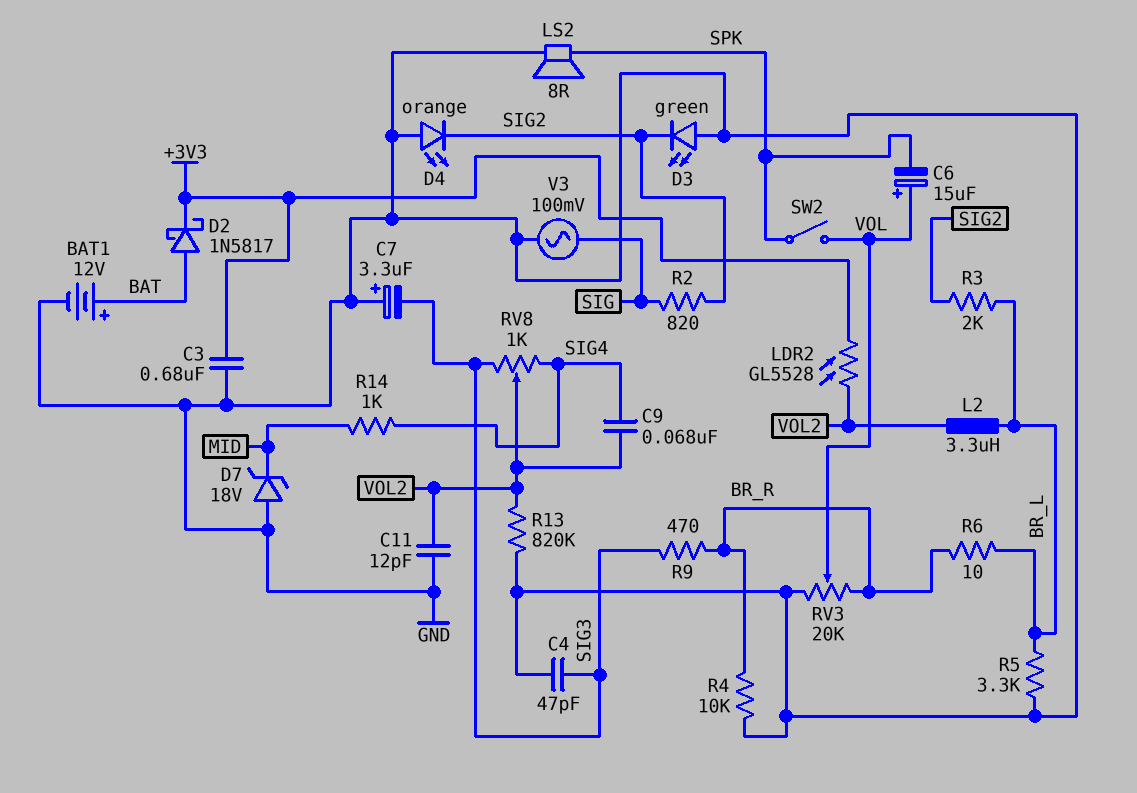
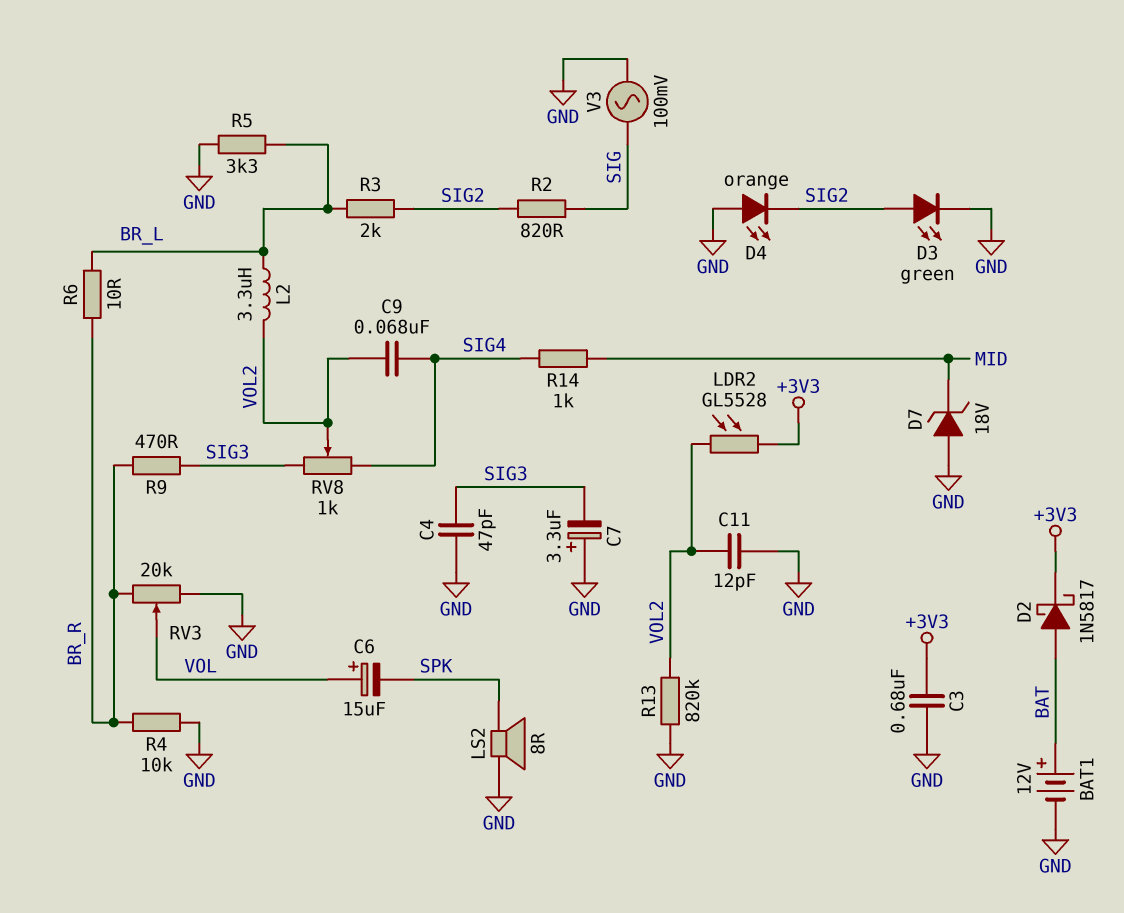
D3: LED green (A GND, K SIG2) -> LED green (A SIG2, K GND)
SW2: switch (SPK, VOL) -> none

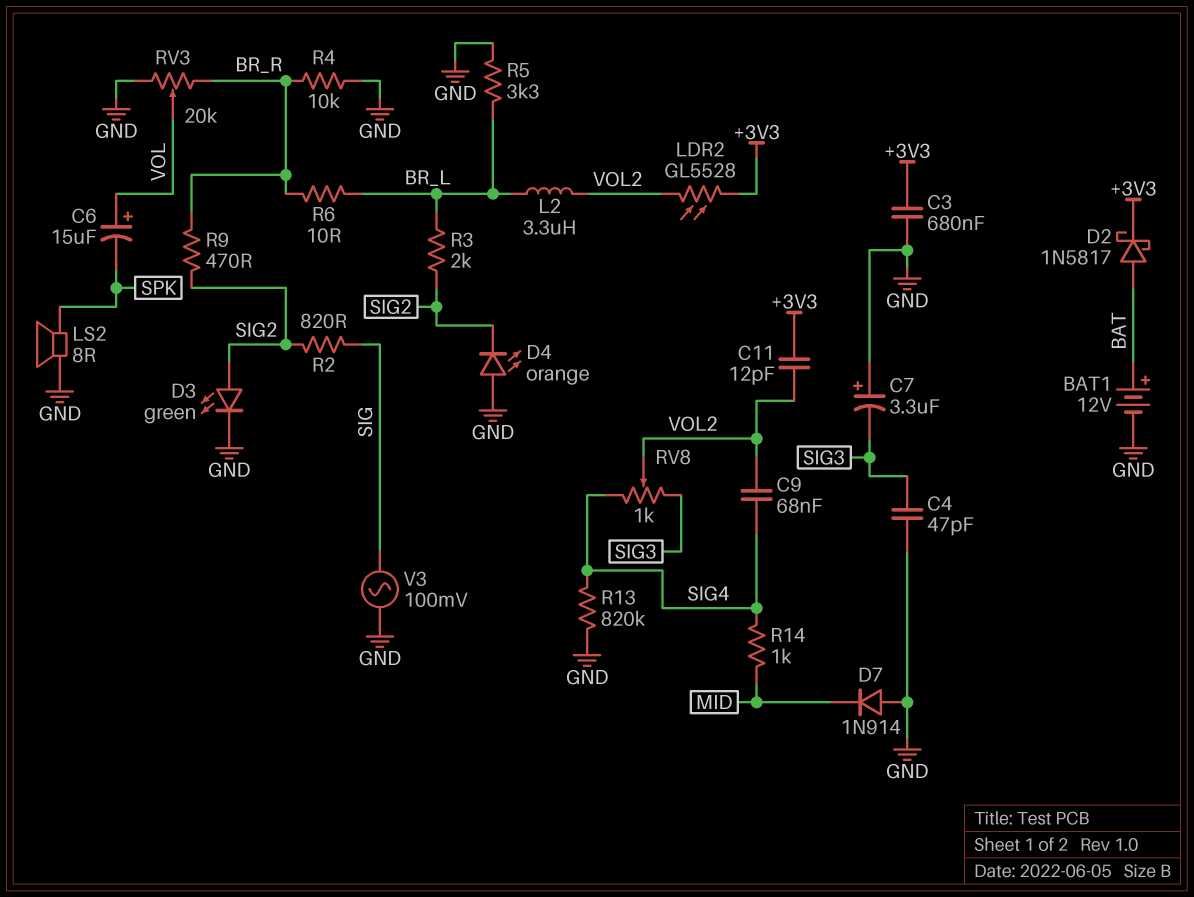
C11: 12pF (GND, VOL2) -> 12pF (+3V3, VOL2)
D7: zener 18V (A GND, K MID) -> diode 1N914 (A GND, K MID)
R9: 470 (BR_R, SIG3) -> 470 (BR_R, SIG2)
R13: 820k (GND, VOL2) -> 820k (GND, SIG4)

